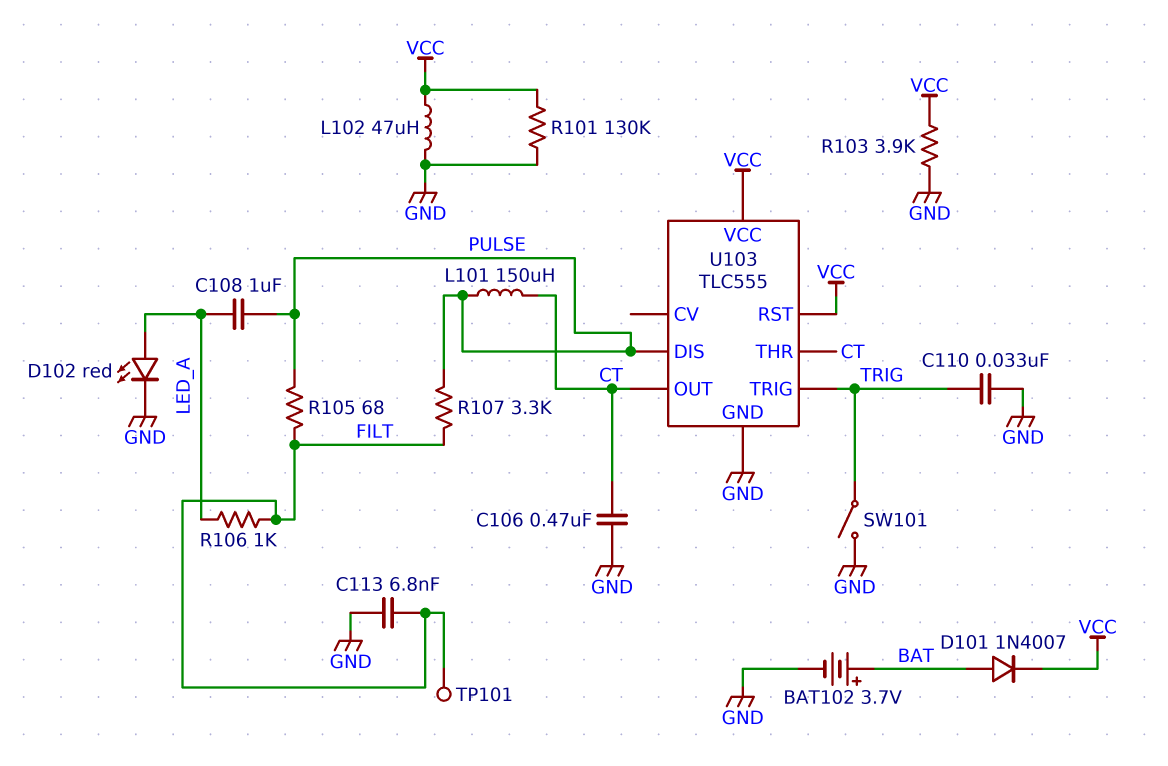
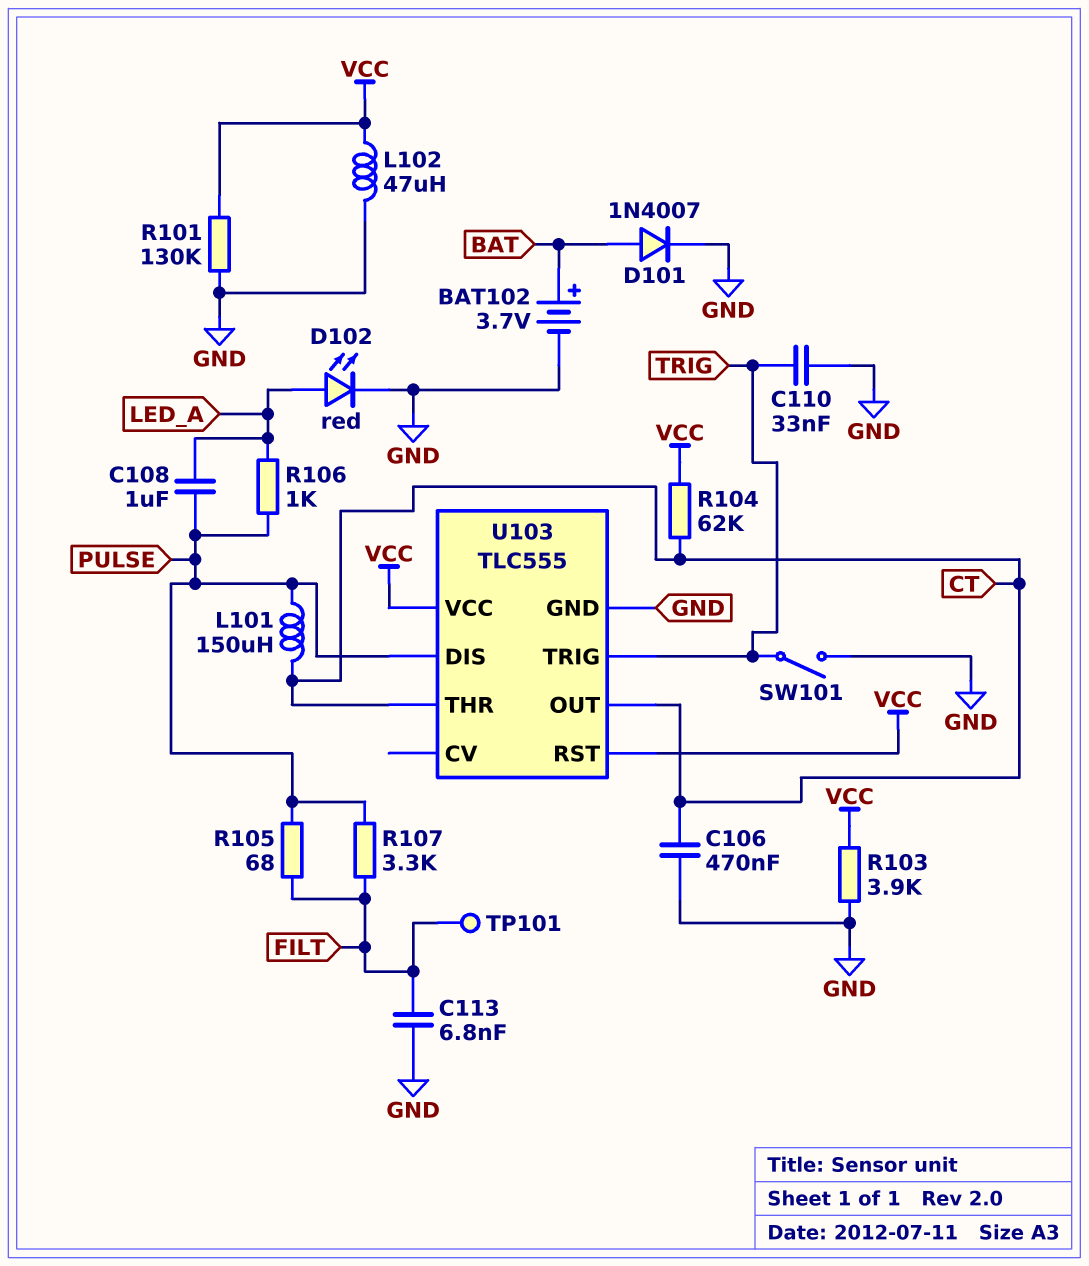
D101: diode 1N4007 (A BAT, K VCC) -> diode 1N4007 (A BAT, K GND)
R104: none -> 62k (CT, VCC)
R106: 1k (FILT, LED_A) -> 1k (LED_A, PULSE)

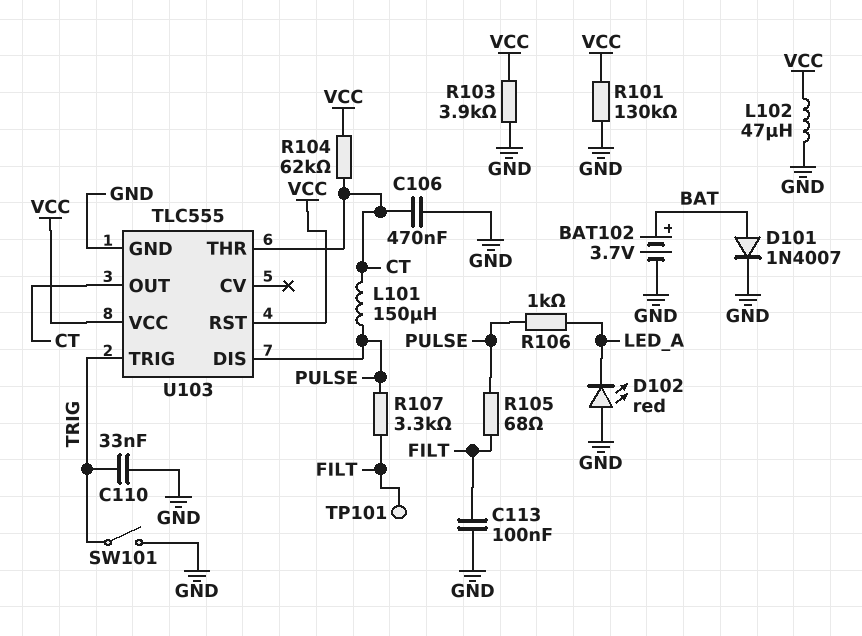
C108: 1uF (LED_A, PULSE) -> none
C113: 6.8nF (FILT, GND) -> 100nF (FILT, GND)
D102: LED red (A LED_A, K GND) -> LED red (A GND, K LED_A)

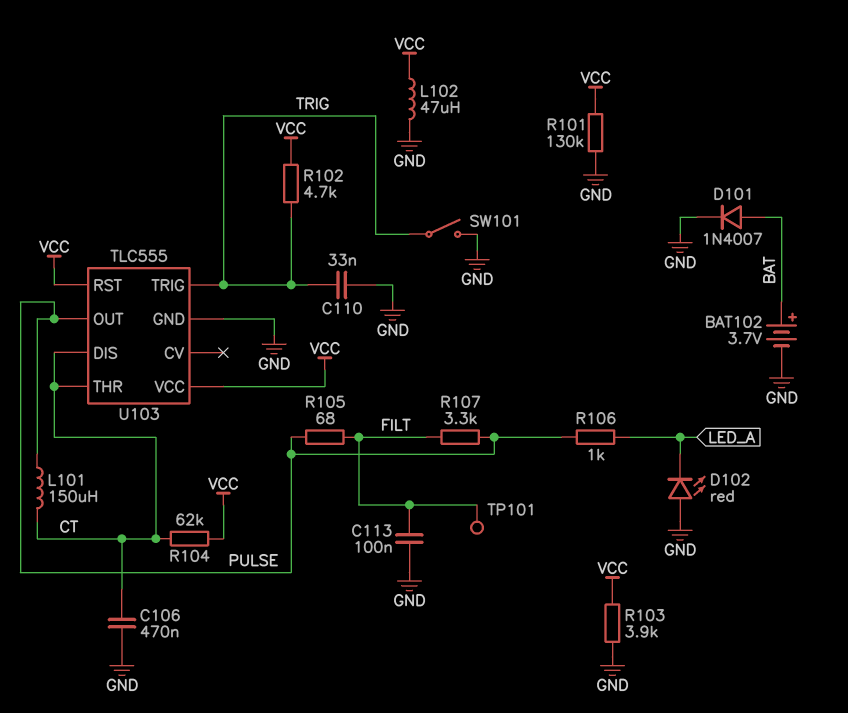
R102: none -> 4.7k (TRIG, VCC)
U103 pin DIS: PULSE -> CT
U103 pin OUT: CT -> PULSE

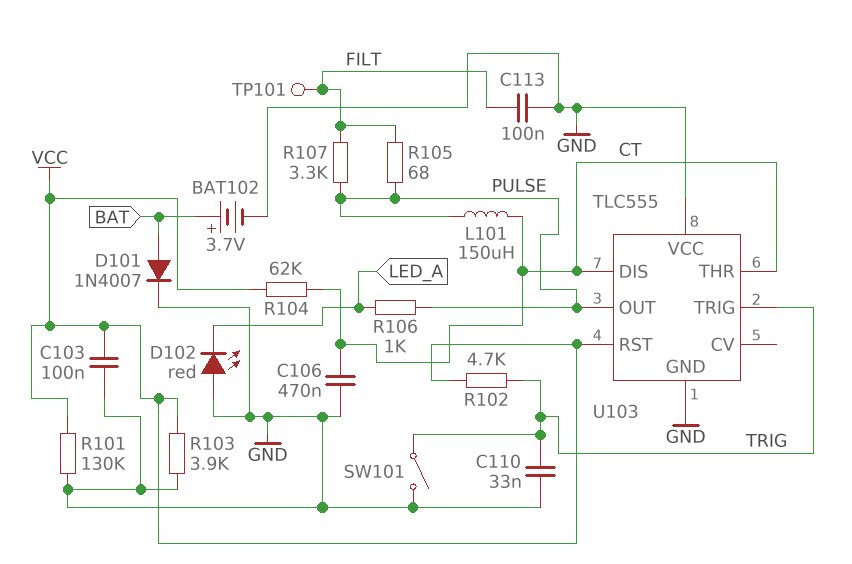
C103: none -> 100nF (GND, VCC)
L102: 47uH (GND, VCC) -> none
U103 pin VCC: VCC -> GND

